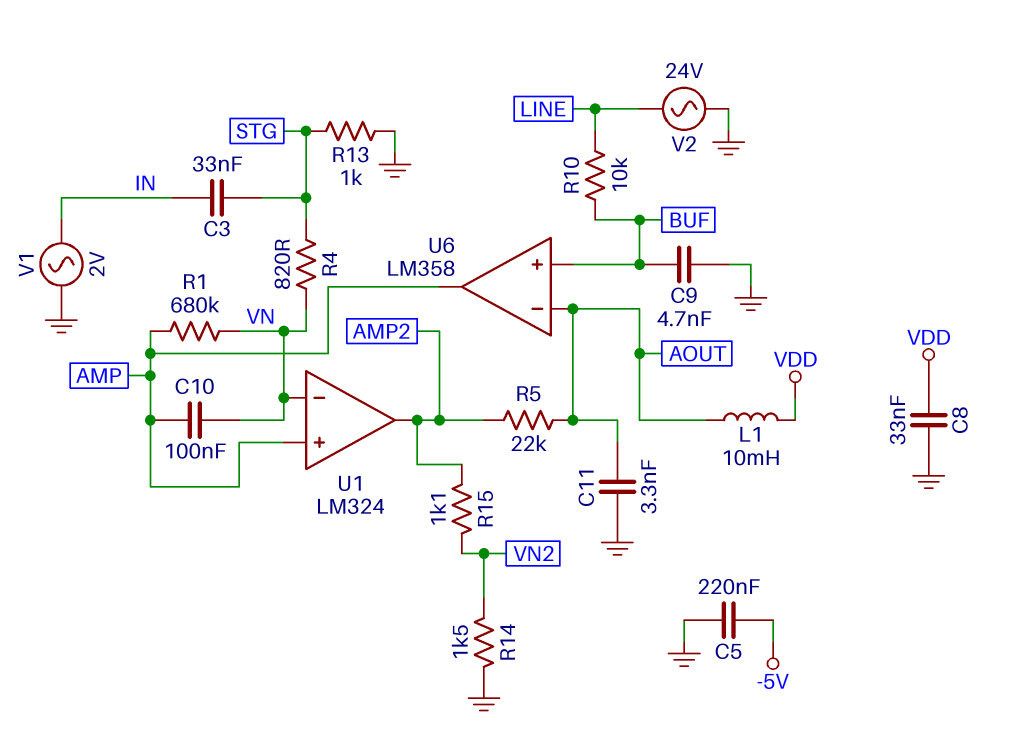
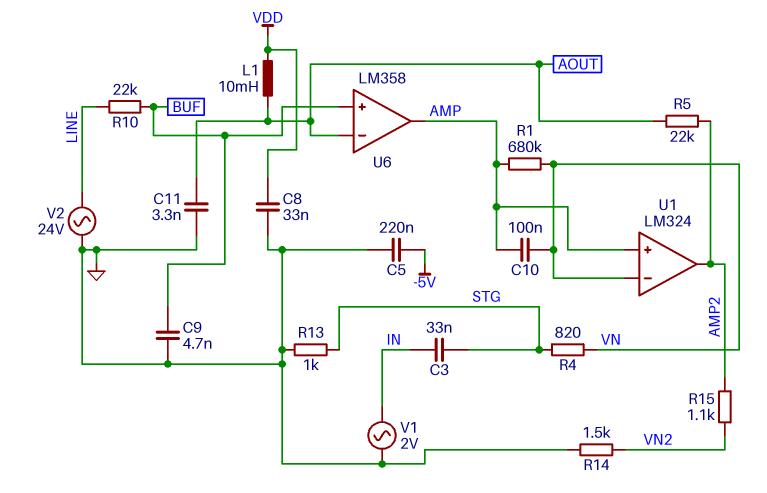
R10: 10k (BUF, LINE) -> 22k (BUF, LINE)

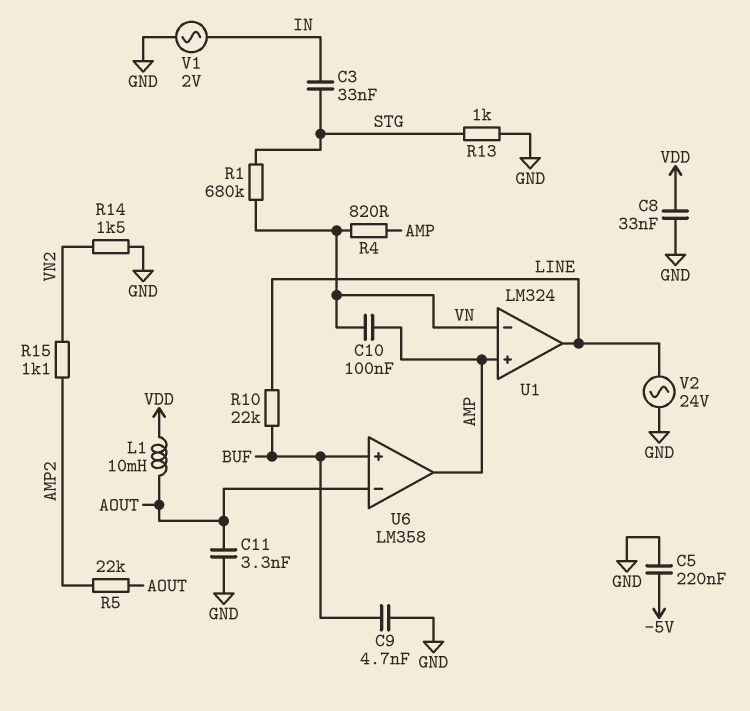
R1: 680k (AMP, VN) -> 680k (STG, VN)
R4: 820 (STG, VN) -> 820 (AMP, VN)
U1 pin out: AMP2 -> LINE

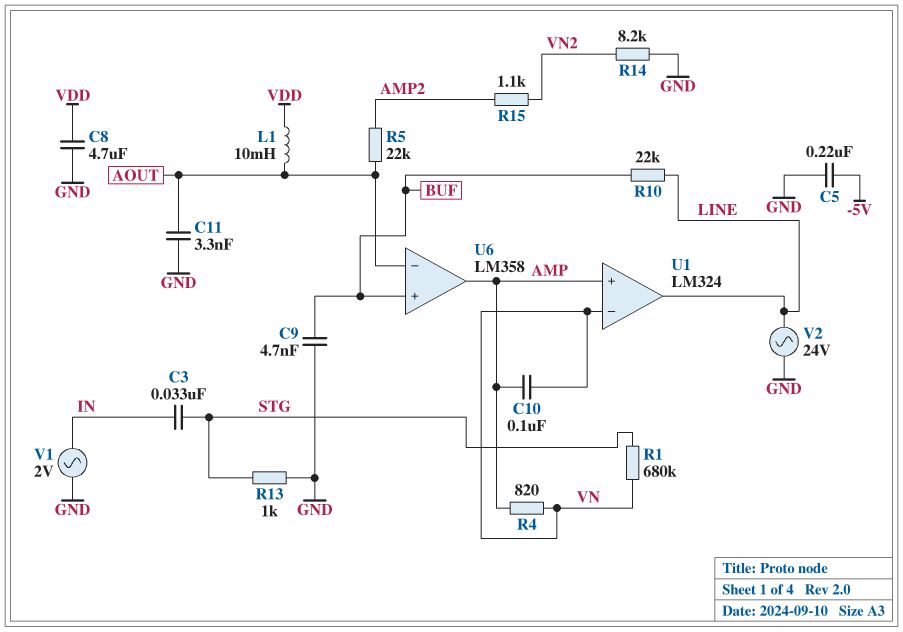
C8: 33nF (GND, VDD) -> 4.7uF (GND, VDD)
R14: 1.5k (GND, VN2) -> 8.2k (GND, VN2)

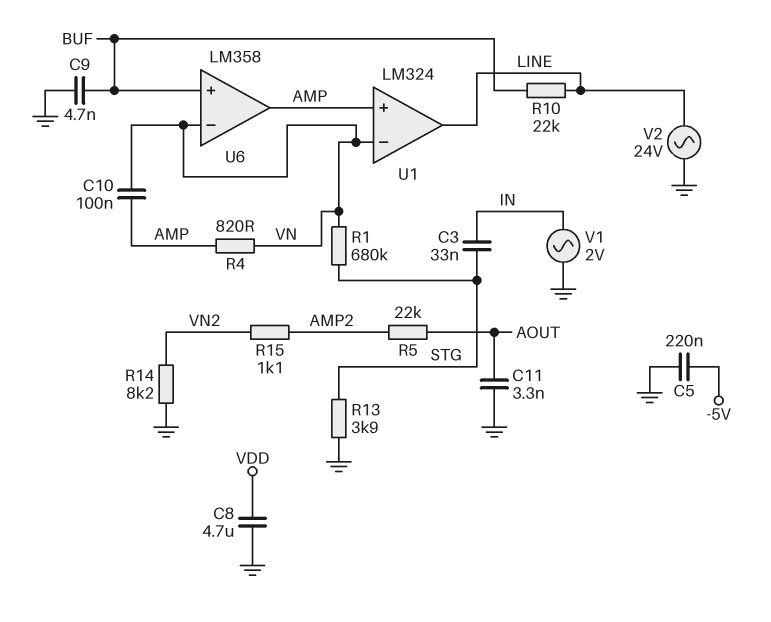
L1: 10mH (AOUT, VDD) -> none
R13: 1k (GND, STG) -> 3.9k (GND, STG)
U6 pin in-: AOUT -> VN

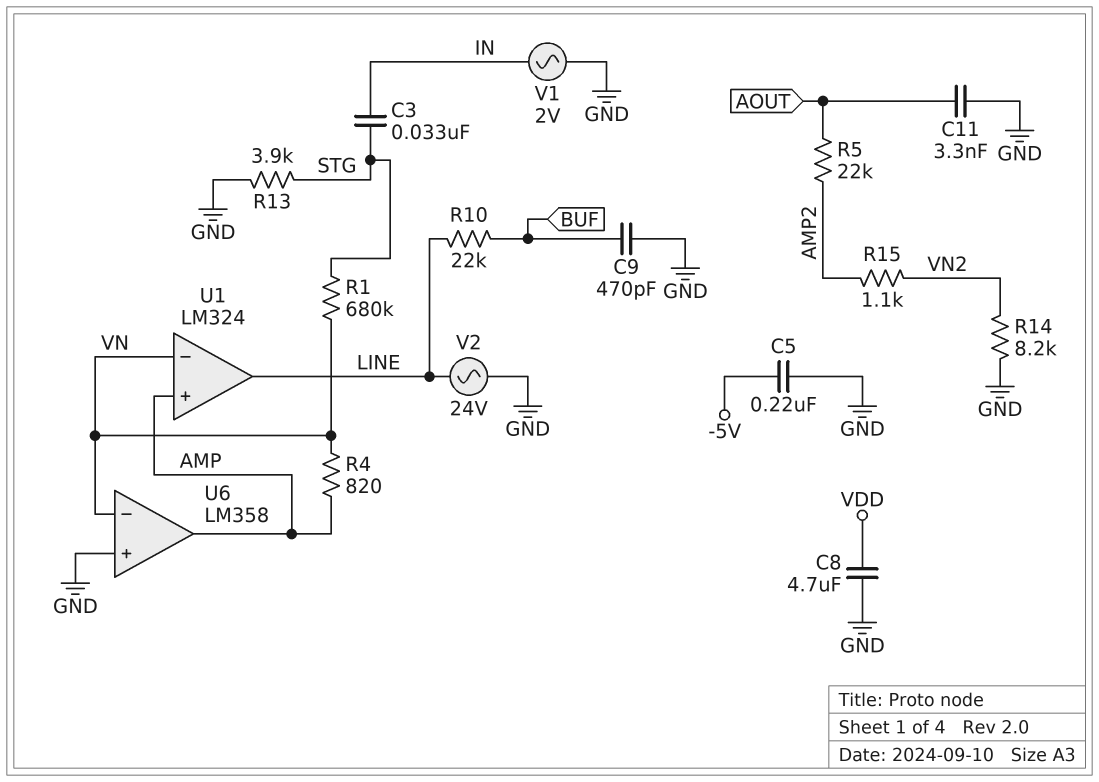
C9: 4.7nF (BUF, GND) -> 470pF (BUF, GND)
C10: 100nF (AMP, VN) -> none
U6 pin in+: BUF -> GND

